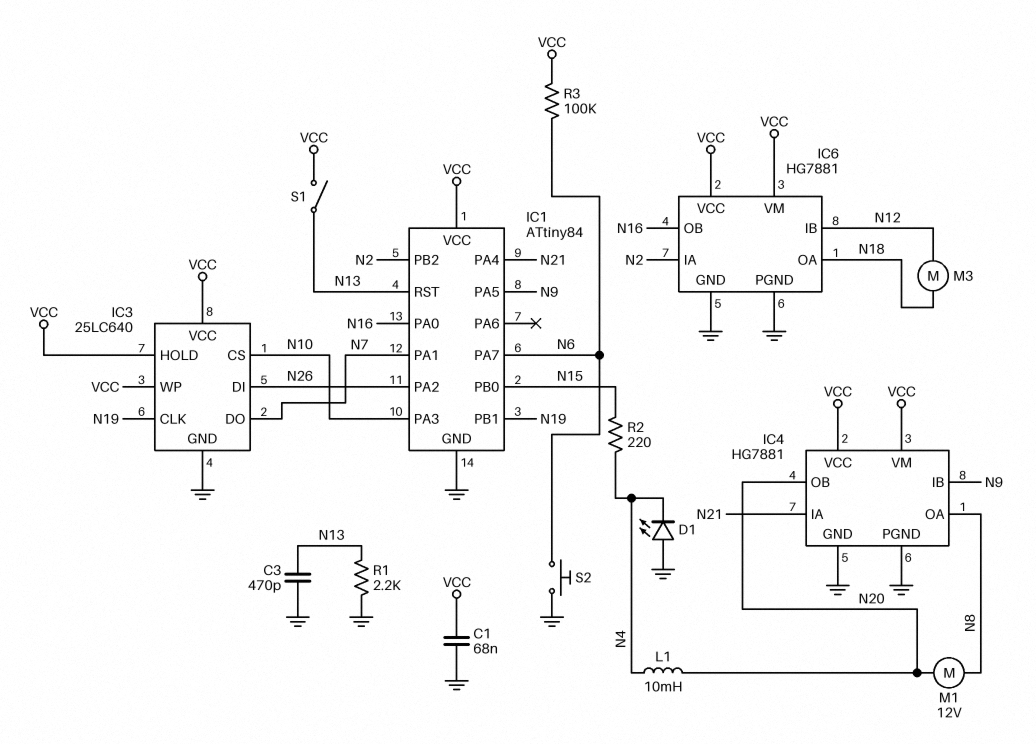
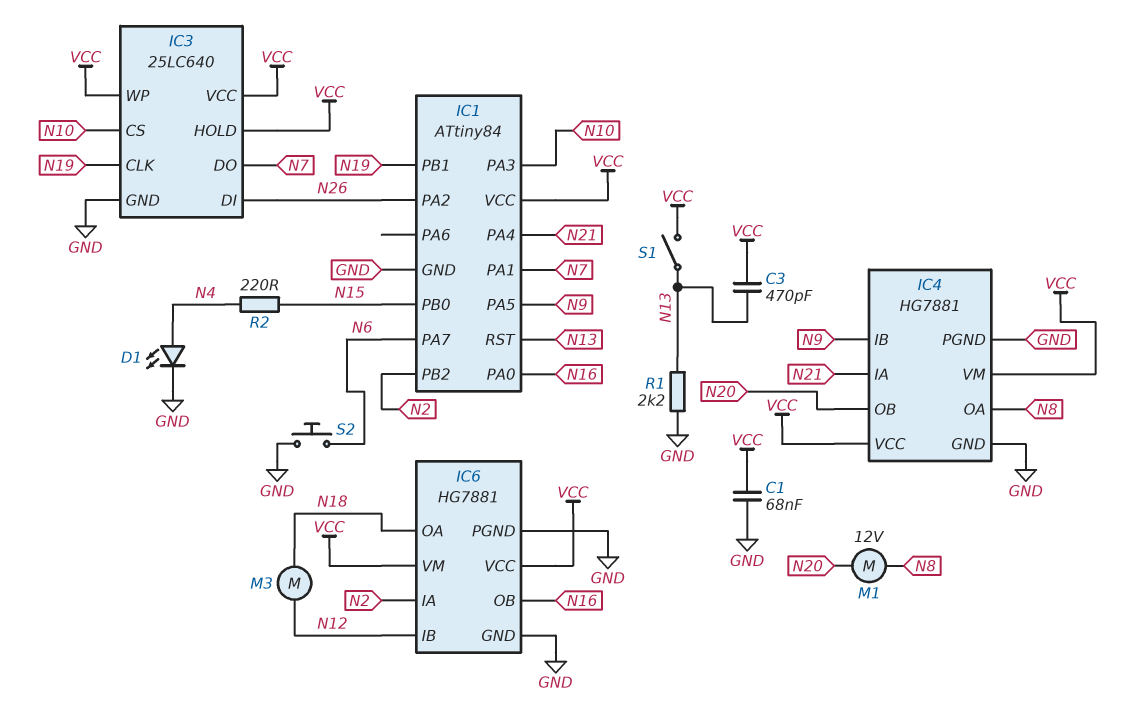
C3: 470pF (GND, N13) -> 470pF (N13, VCC)
D1: LED (A GND, K N4) -> LED (A N4, K GND)
L1: 10mH (N4, N20) -> none
R3: 100k (N6, VCC) -> none

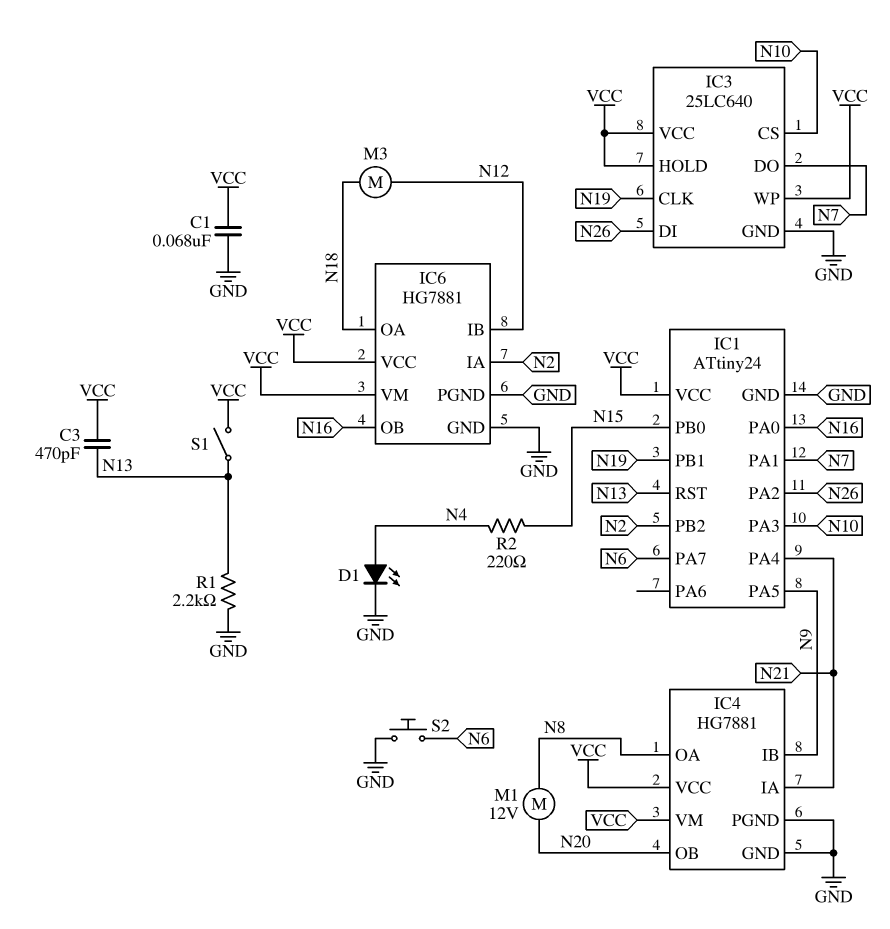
IC1: ATtiny84 -> ATtiny24

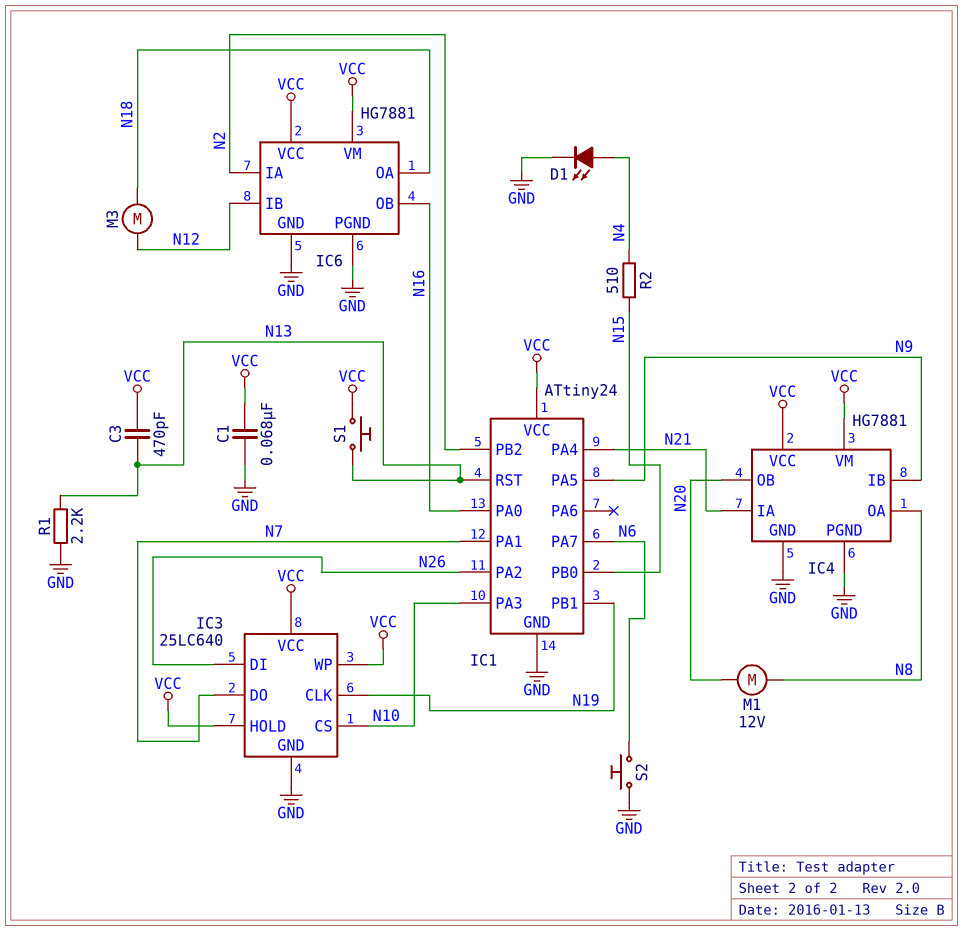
R2: 220 (N4, N15) -> 510 (N4, N15)
S1: switch (N13, VCC) -> button (N13, VCC)

